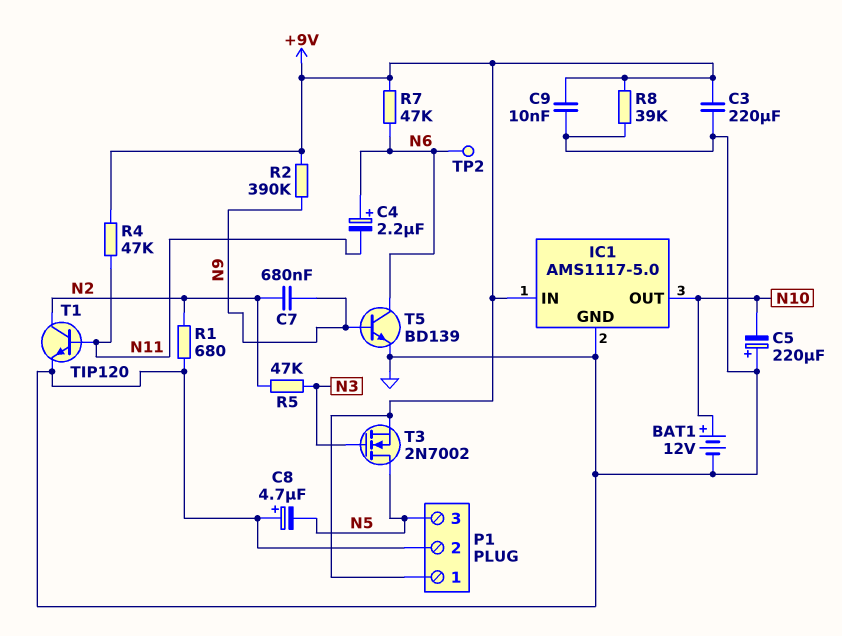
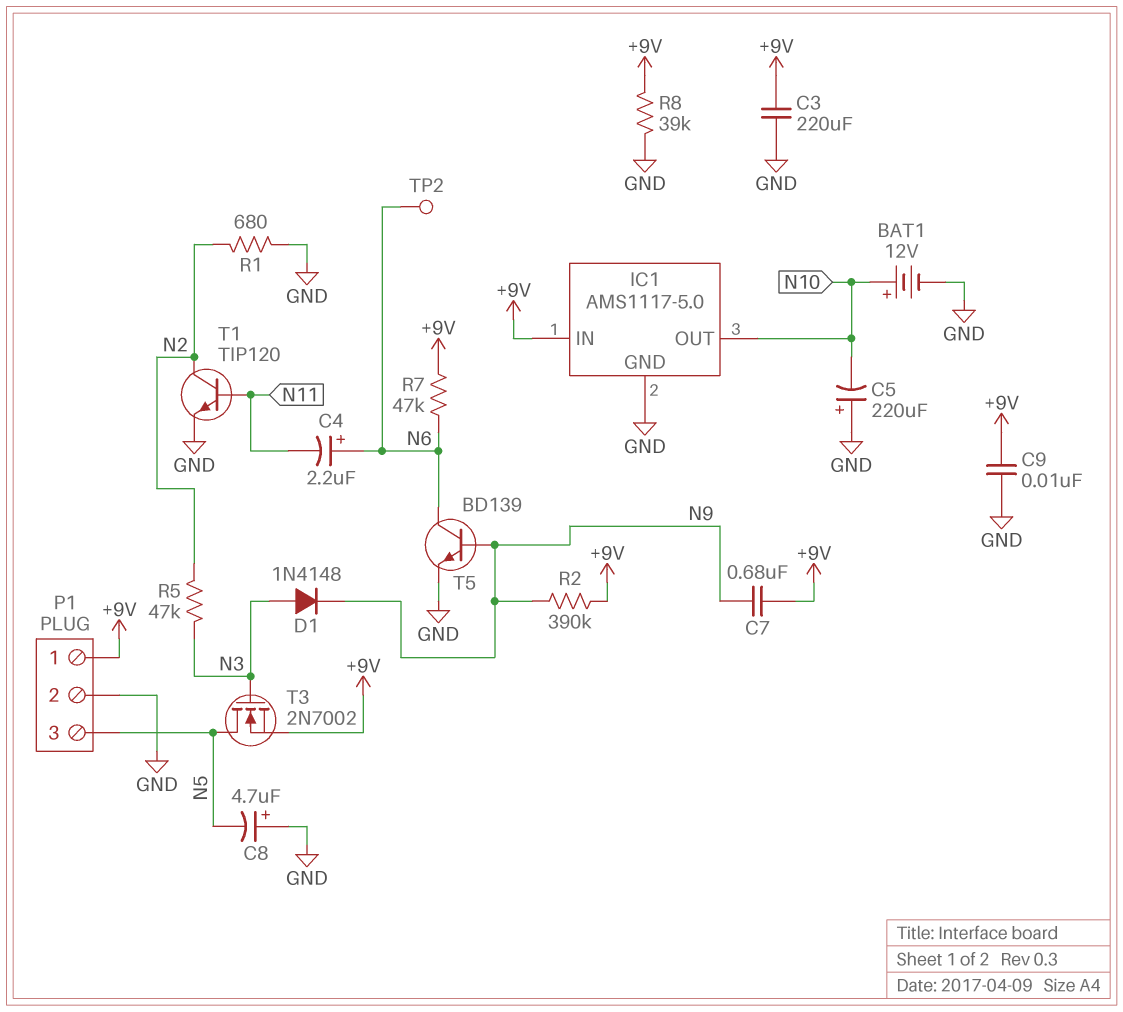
C7: 680nF (N2, N9) -> 680nF (+9V, N9)
D1: none -> diode 1N4148 (A N3, K N9)
R4: 47k (+9V, N11) -> none

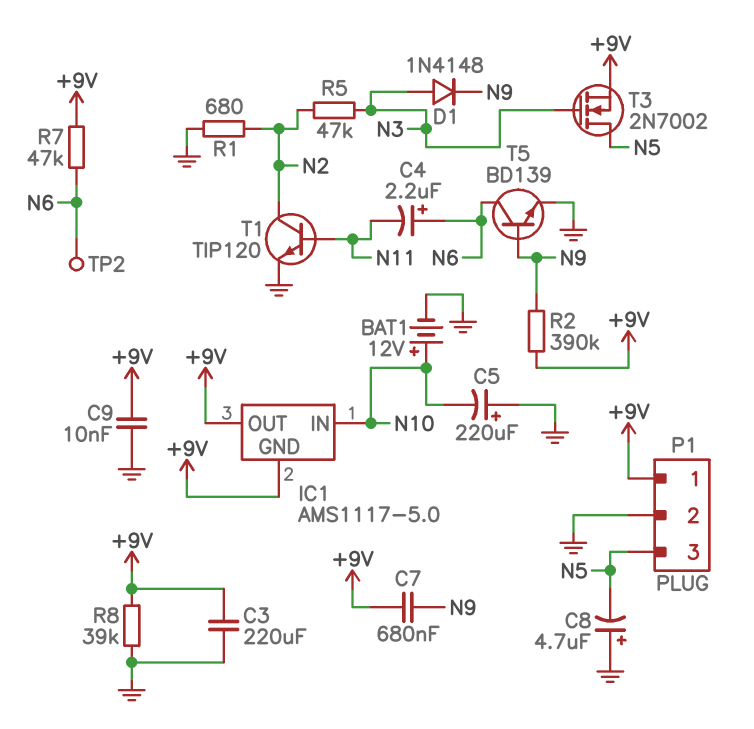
IC1 pin GND: GND -> +9V
IC1 pin IN: +9V -> N10
IC1 pin OUT: N10 -> +9V

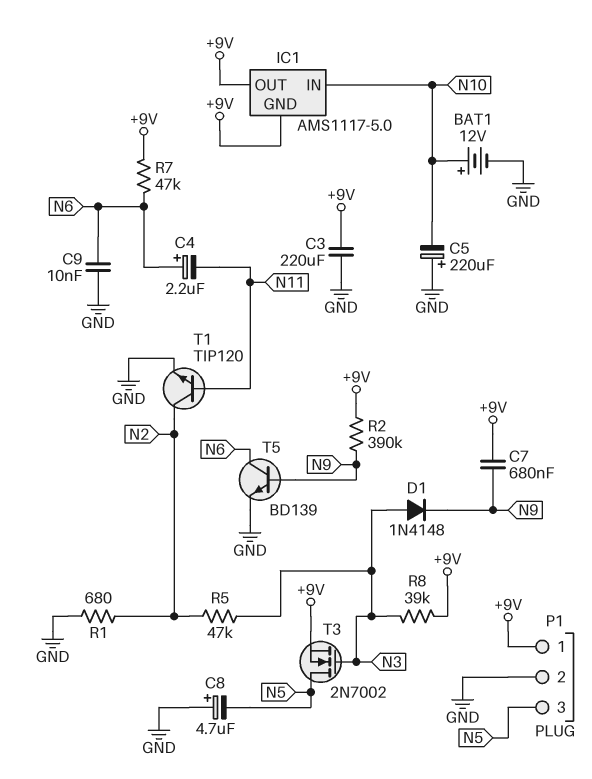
C9: 10nF (+9V, GND) -> 10nF (GND, N6)
R8: 39k (+9V, GND) -> 39k (+9V, N3)
TP2: test point (N6) -> none

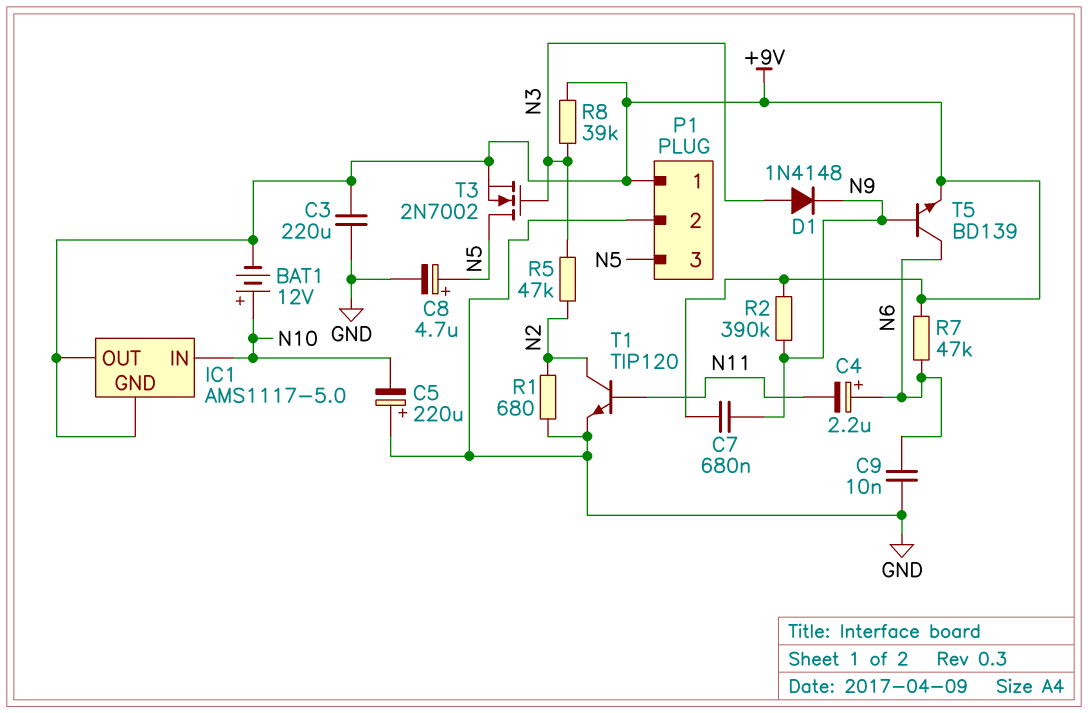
BAT1: 12V (plus N10, minus GND) -> 12V (plus N10, minus +9V)
C8: 4.7uF (plus GND, minus N5) -> 4.7uF (plus N5, minus GND)
T5: NPN BD139 (B N9, C N6, E GND) -> NPN BD139 (B N9, C N6, E +9V)

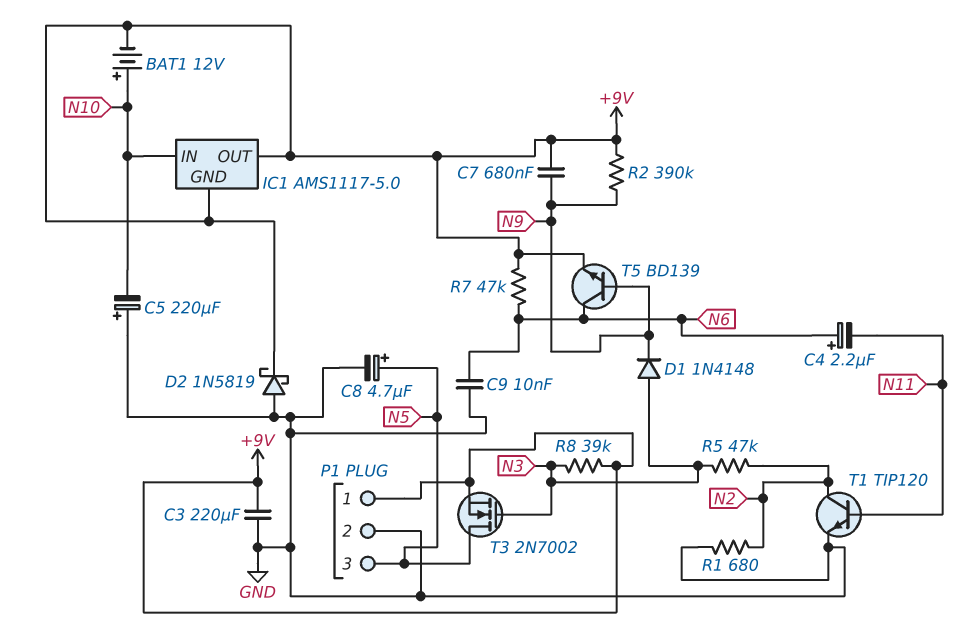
D2: none -> schottky 1N5819 (A GND, K +9V)

